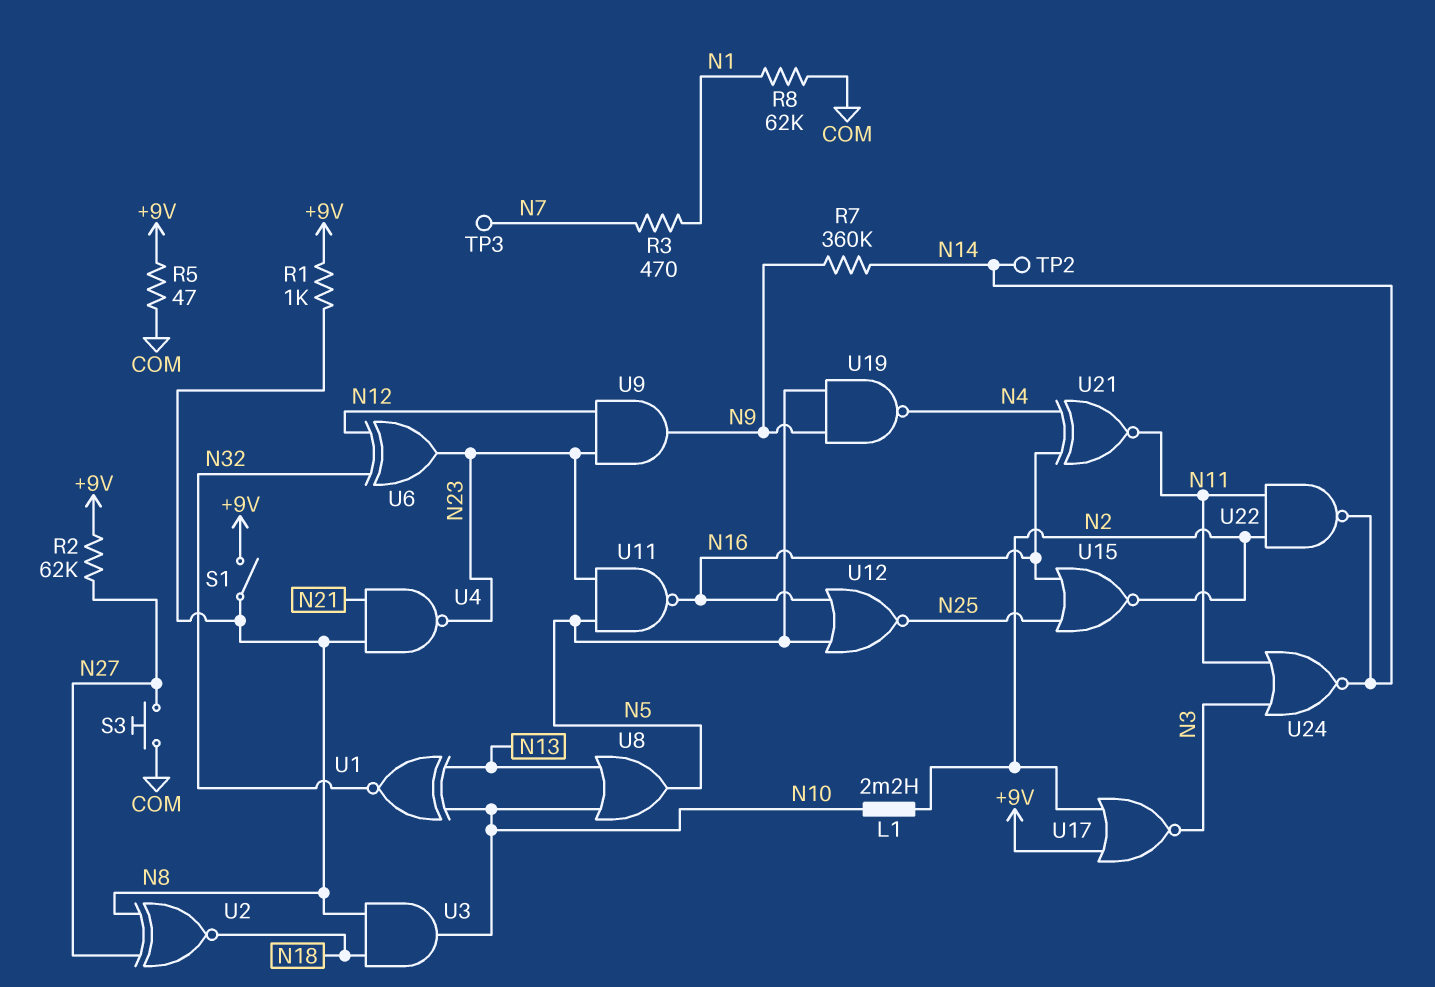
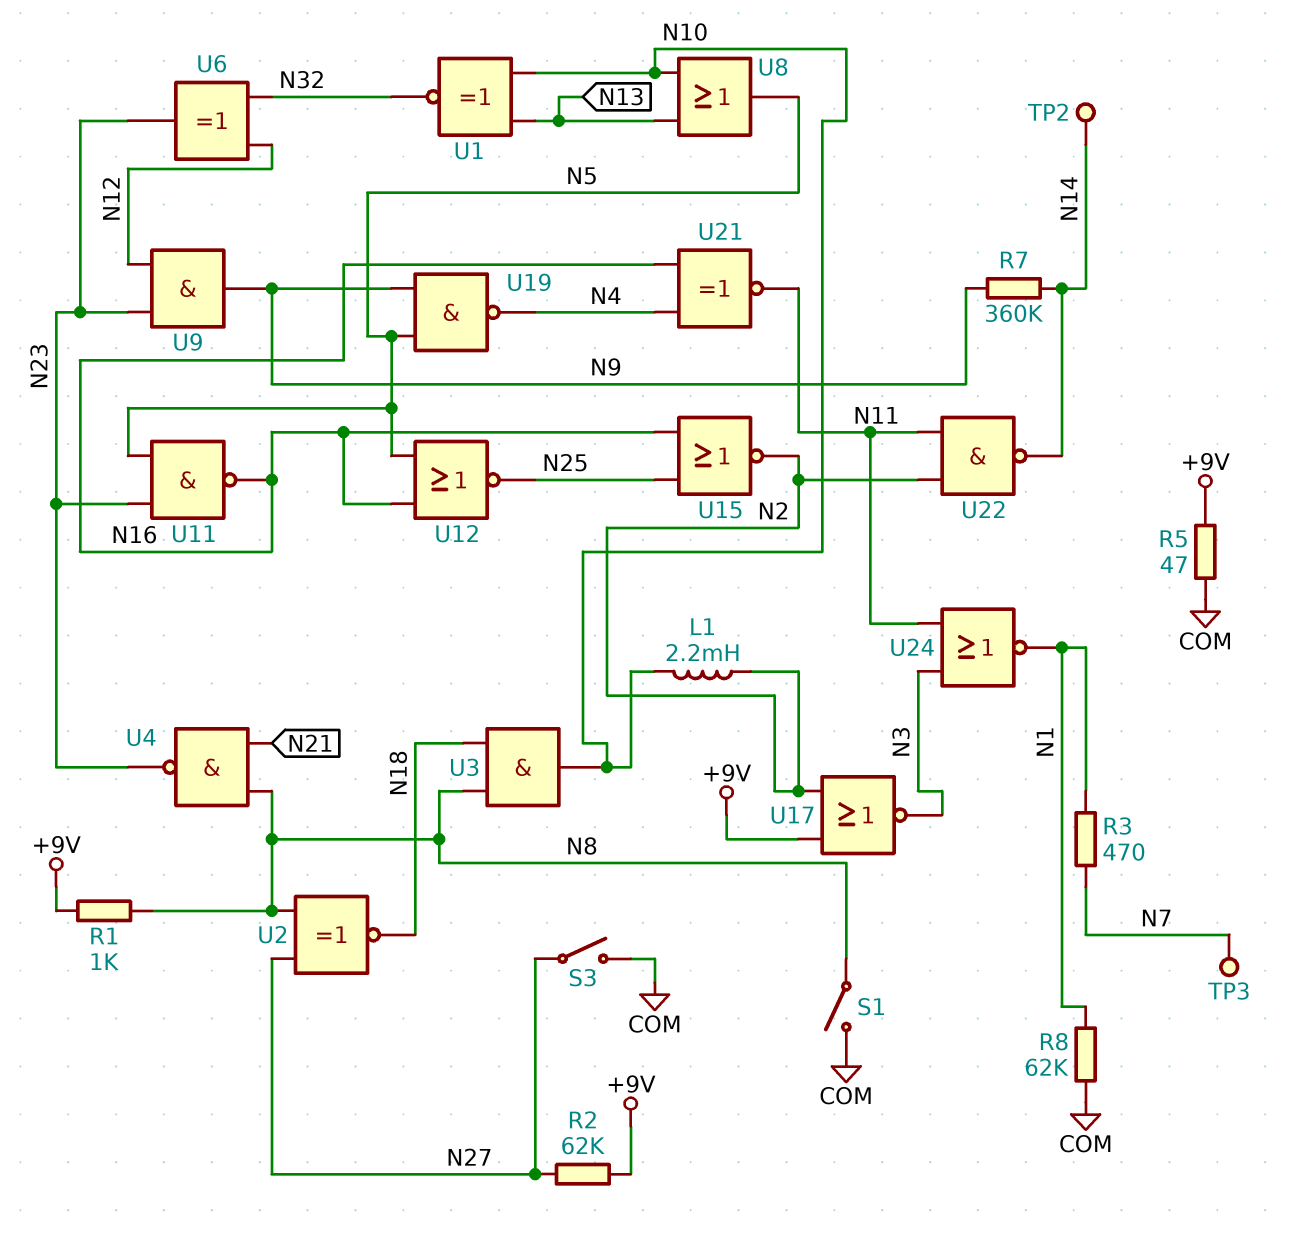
S1: switch (+9V, N8) -> switch (COM, N8)
S3: button (COM, N27) -> switch (COM, N27)
U24: NOR (in N3, in N11, out N14) -> NOR (in N3, in N11, out N1)

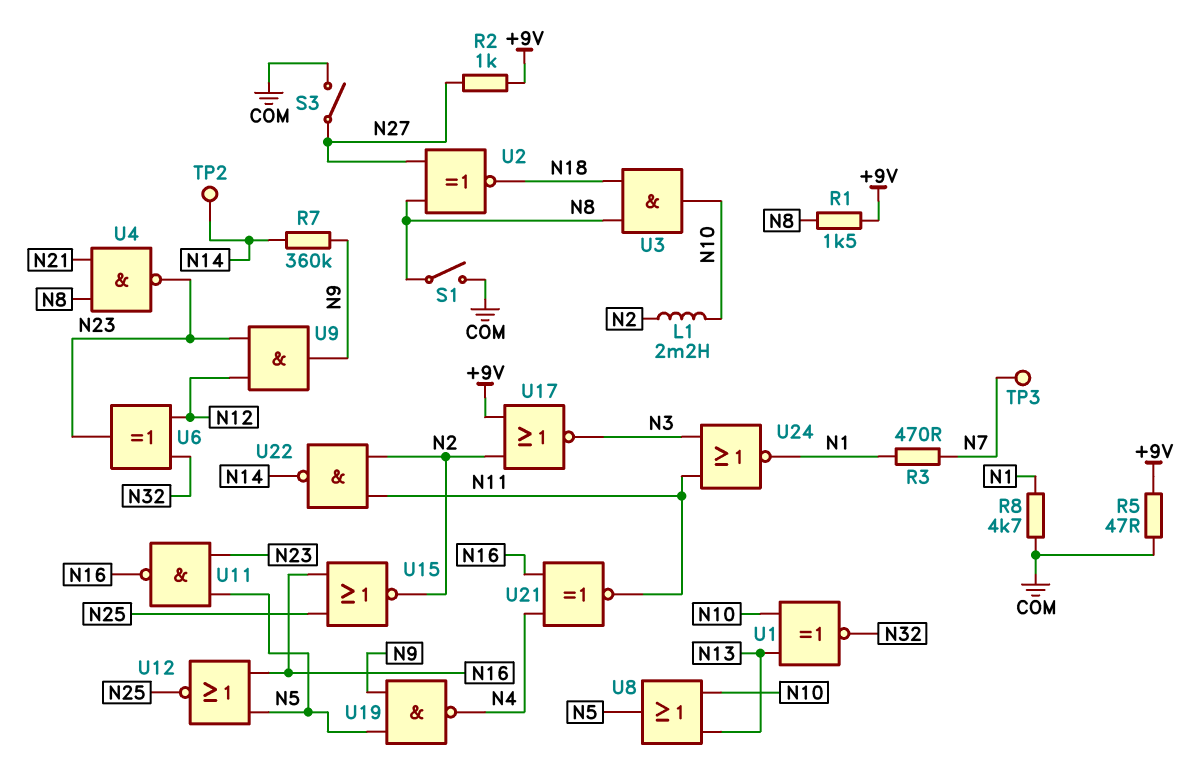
R1: 1k (+9V, N8) -> 1.5k (+9V, N8)
R2: 62k (+9V, N27) -> 1k (+9V, N27)
R8: 62k (COM, N1) -> 4.7k (COM, N1)

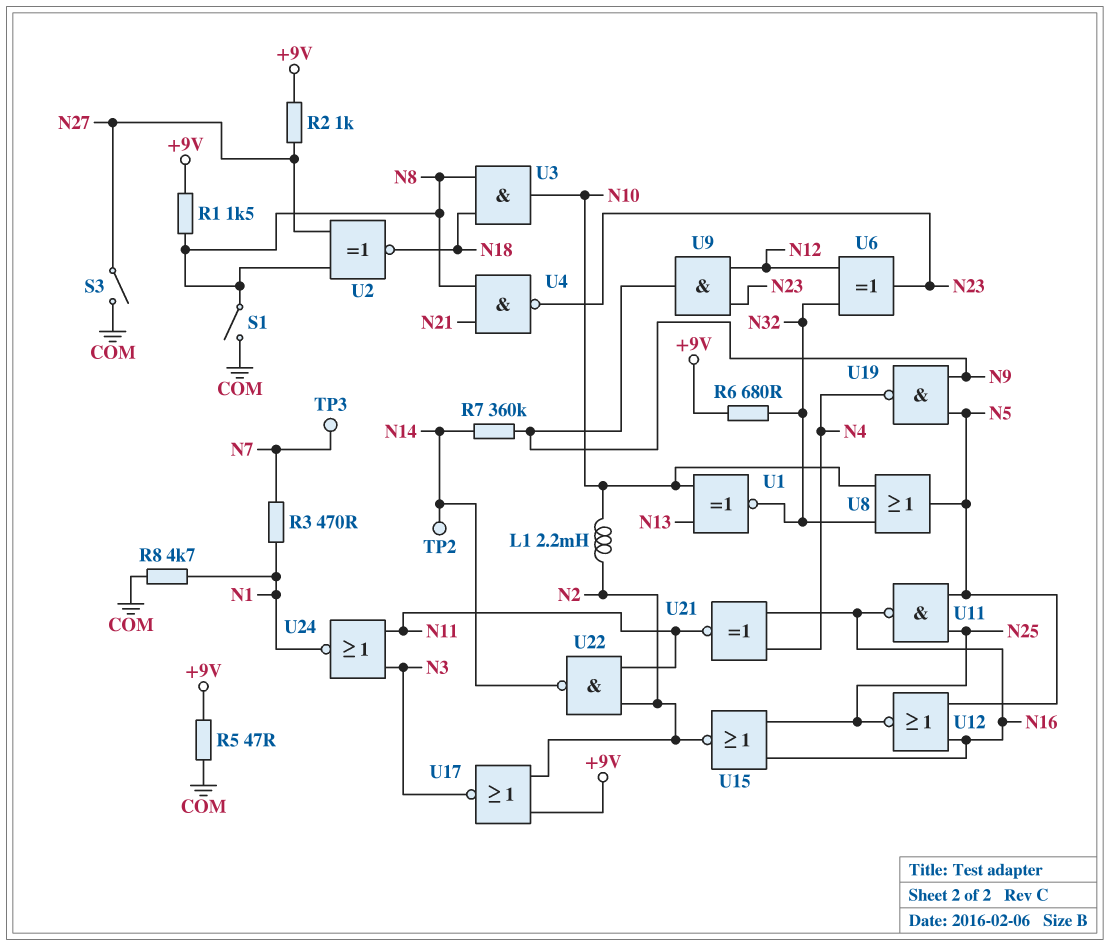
R6: none -> 680 (+9V, N32)
U8: OR (in N10, in N13, out N5) -> OR (in N10, in N32, out N5)
U11: NAND (in N5, in N23, out N16) -> NAND (in N5, in N25, out N16)

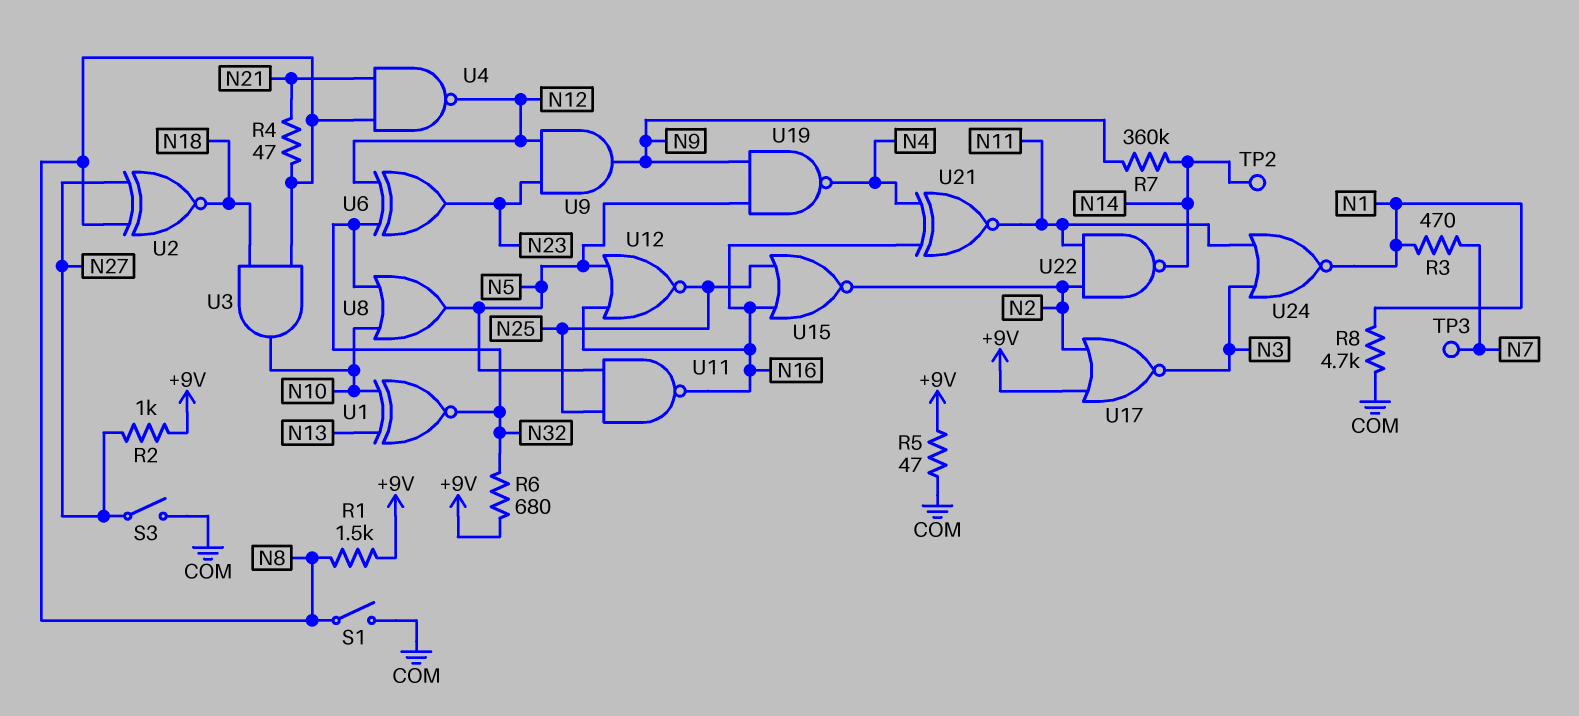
L1: 2.2mH (N2, N10) -> none
R4: none -> 47 (N8, N21)
U4: NAND (in N8, in N21, out N23) -> NAND (in N8, in N21, out N12)

